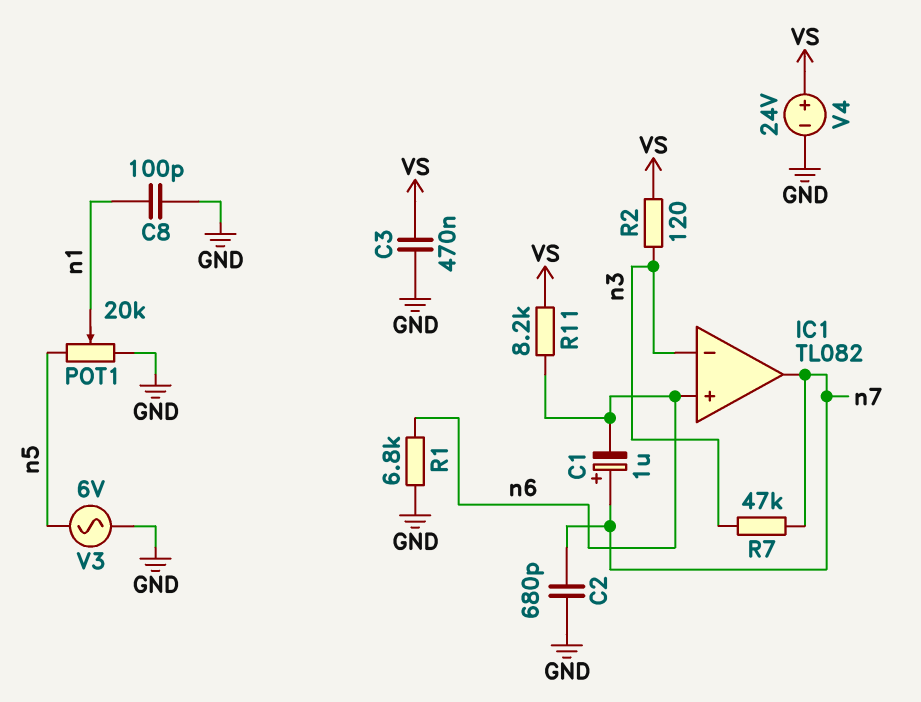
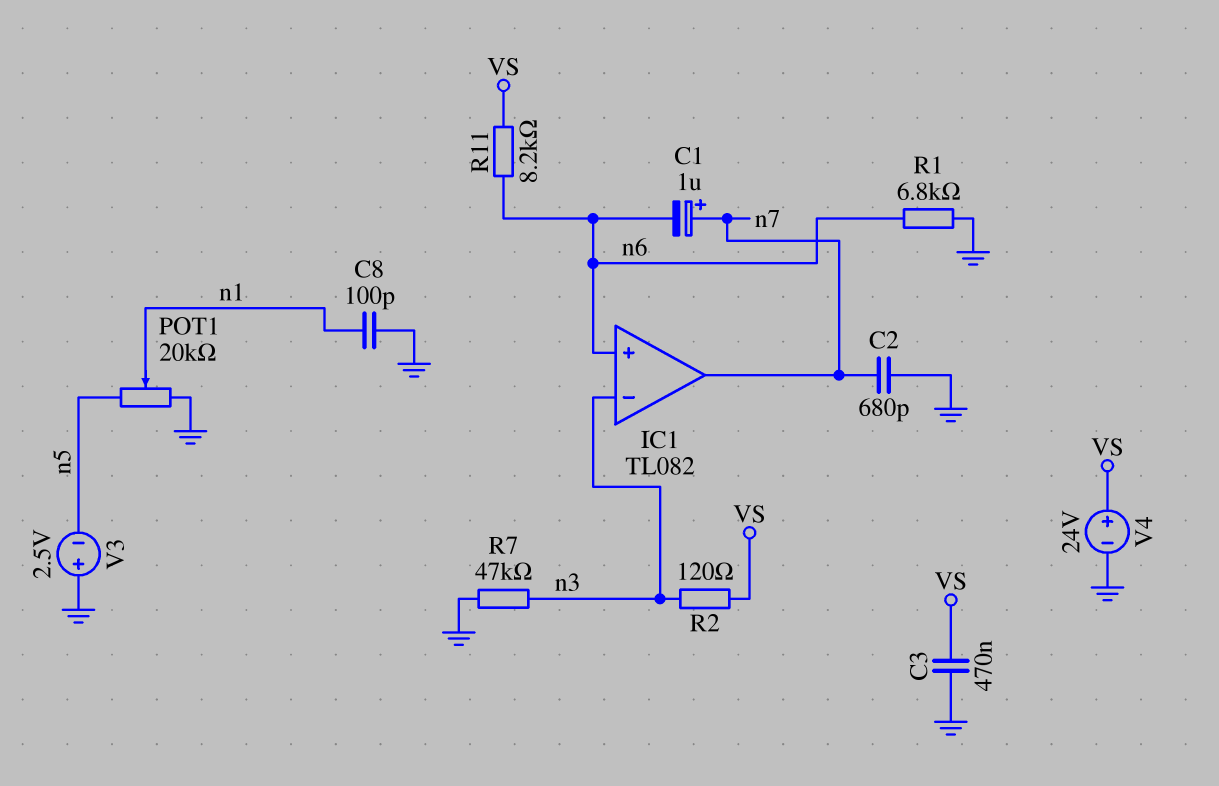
R7: 47k (n3, n7) -> 47k (GND, n3)
V3: AC 6V (GND, n5) -> 2.5V (plus GND, minus n5)

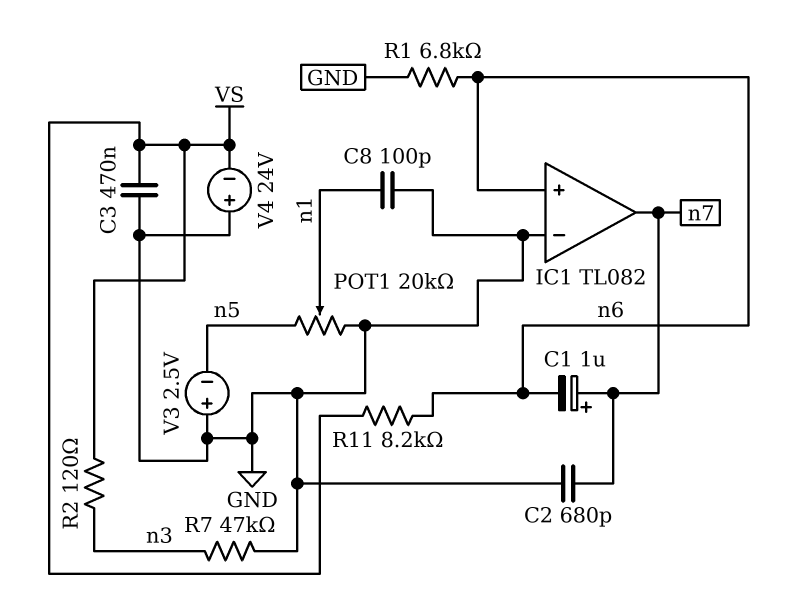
IC1 pin in-: n3 -> GND
V4: 24V (plus VS, minus GND) -> 24V (plus GND, minus VS)

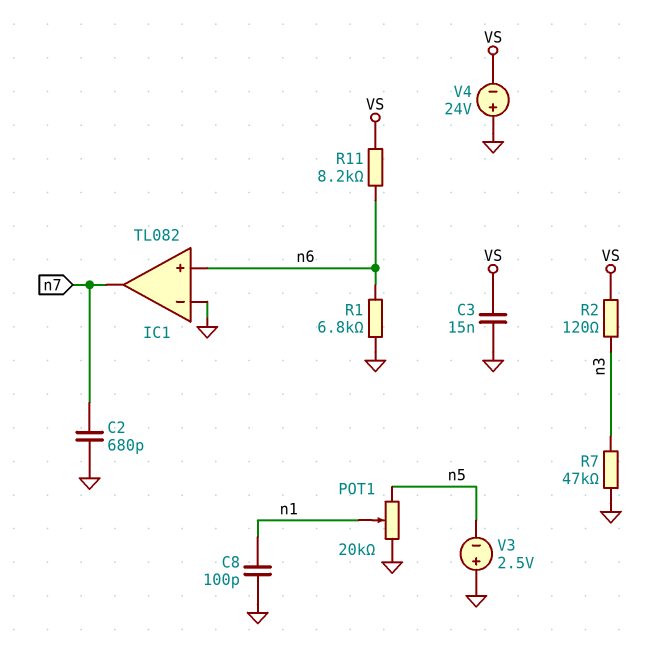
C1: 1uF (plus n7, minus n6) -> none
C3: 470nF (GND, VS) -> 15nF (GND, VS)

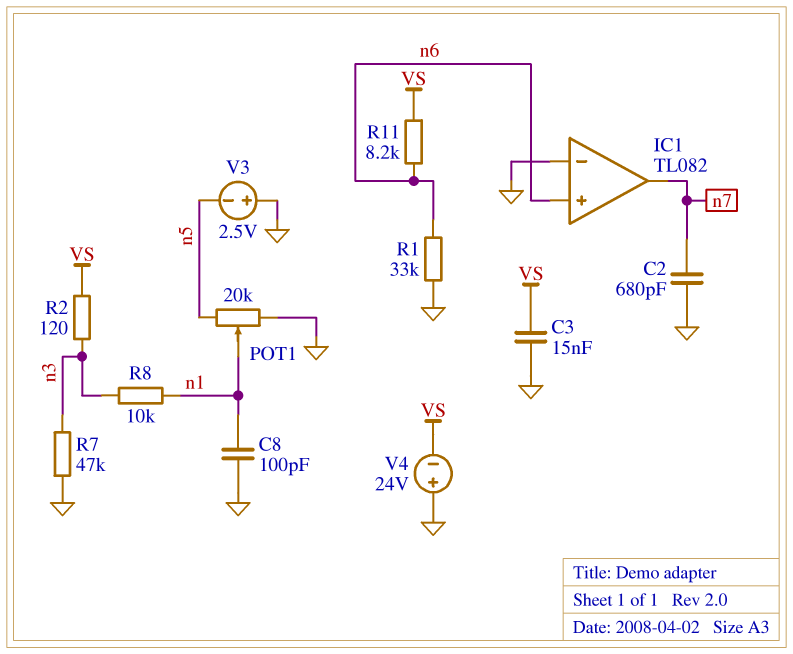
R1: 6.8k (GND, n6) -> 33k (GND, n6)
R8: none -> 10k (n1, n3)

